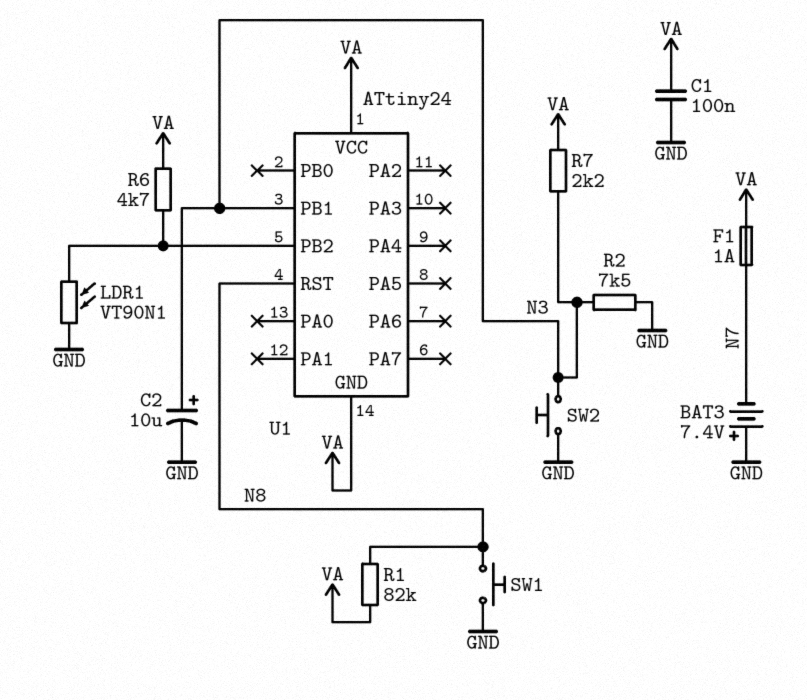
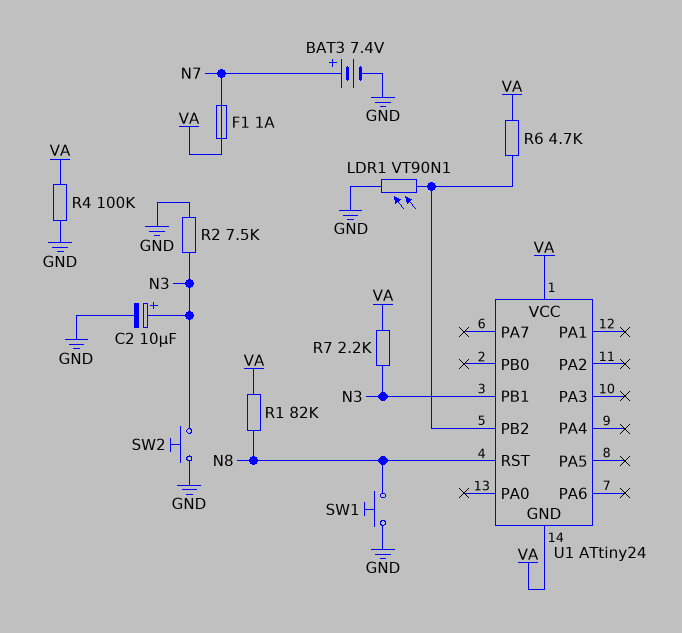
BAT3: 7.4V (plus GND, minus N7) -> 7.4V (plus N7, minus GND)
C1: 100nF (GND, VA) -> none
R4: none -> 100k (GND, VA)

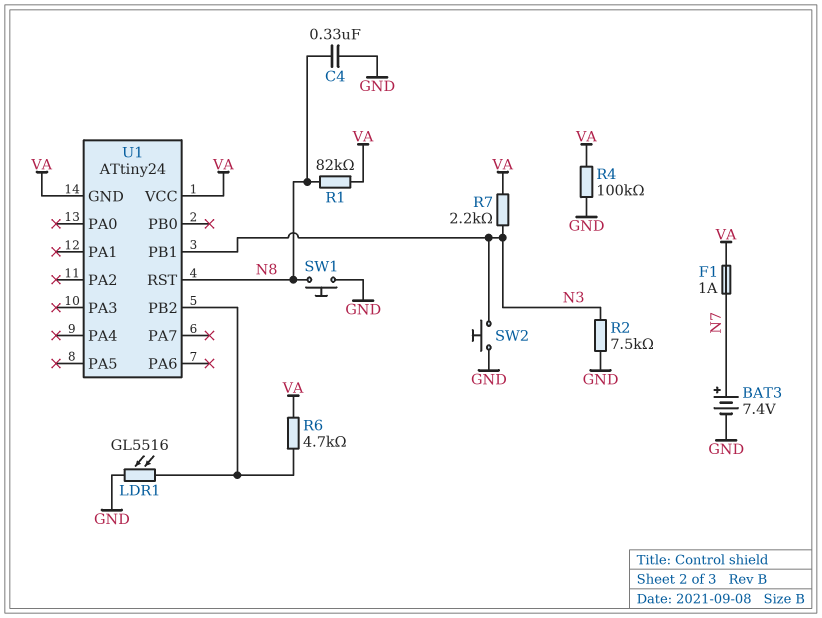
C2: 10uF (plus N3, minus GND) -> none
C4: none -> 330nF (GND, N8)
LDR1: VT90N1 (GND, U1/PB2) -> GL5516 (GND, U1/PB2)

